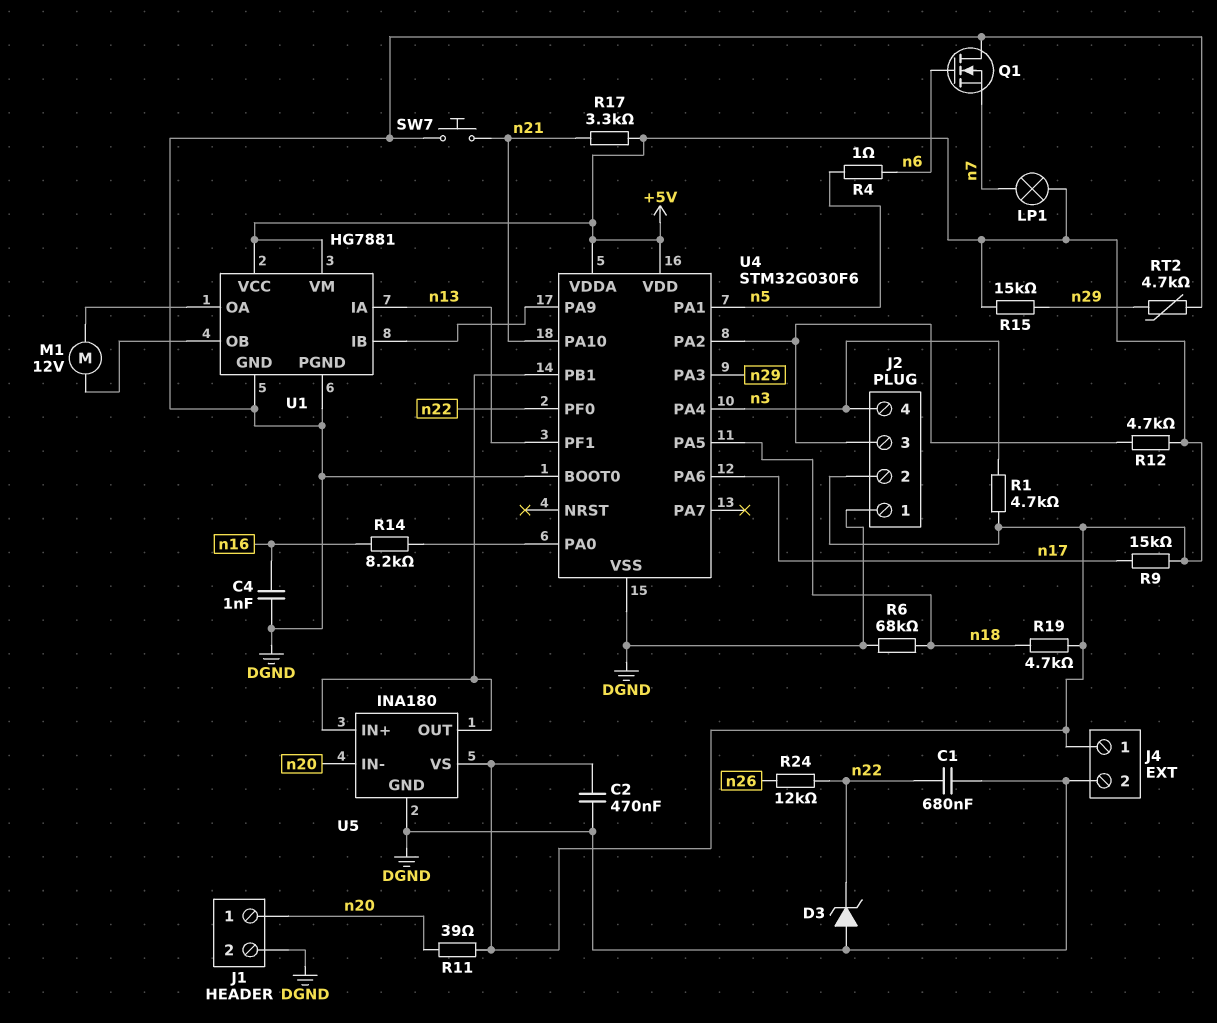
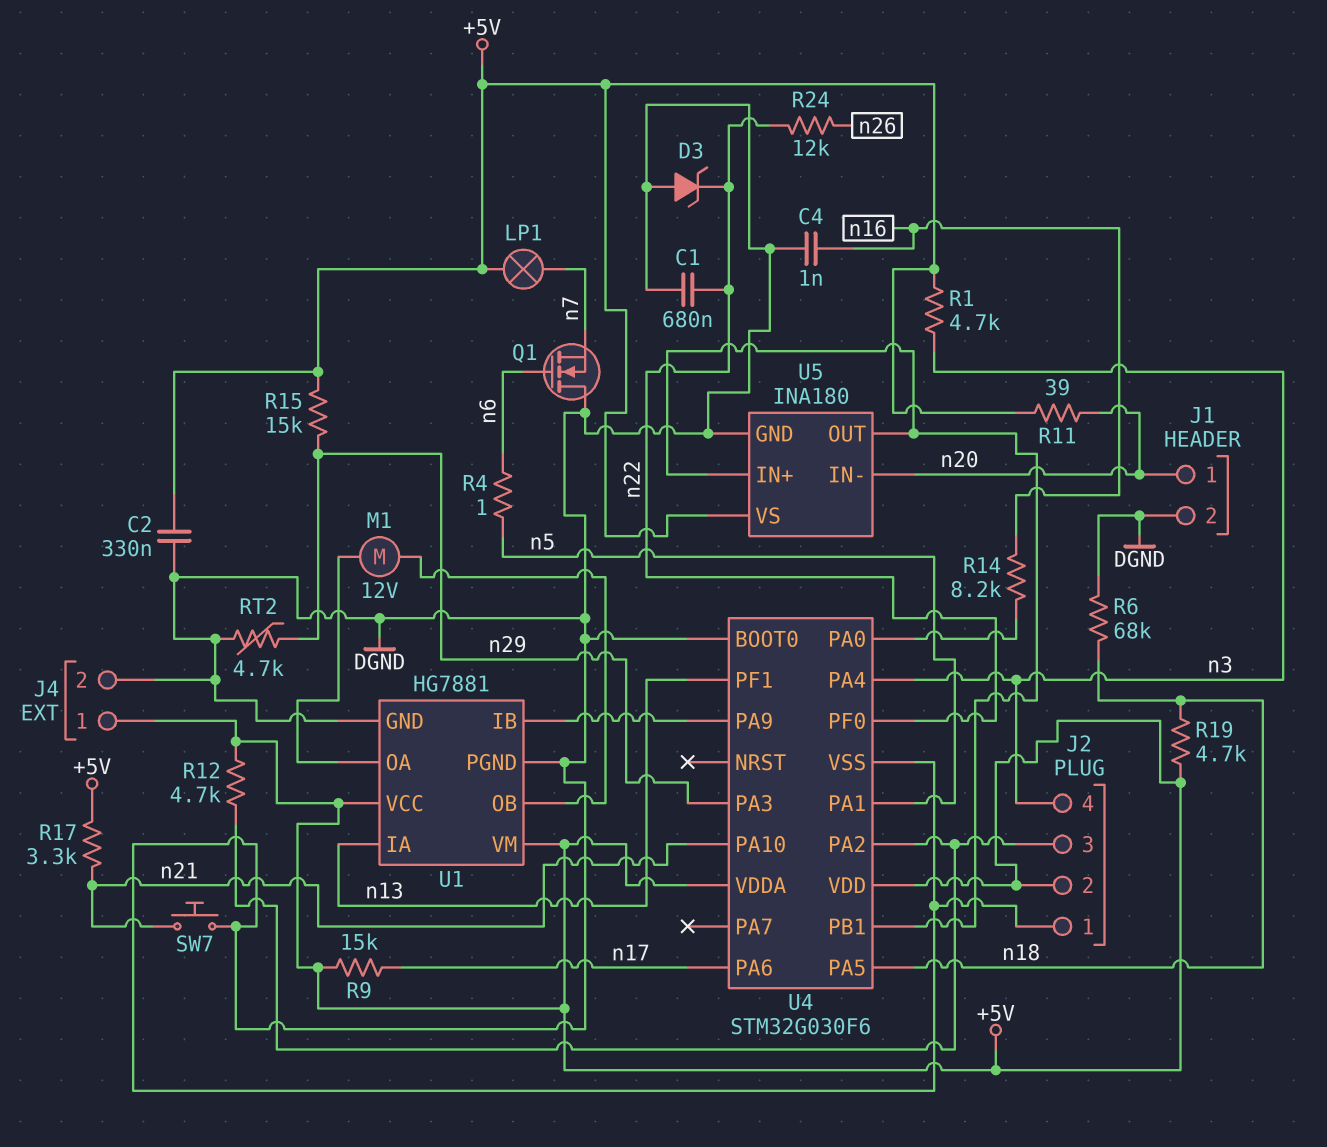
C2: 470nF (+5V, DGND) -> 330nF (+5V, DGND)

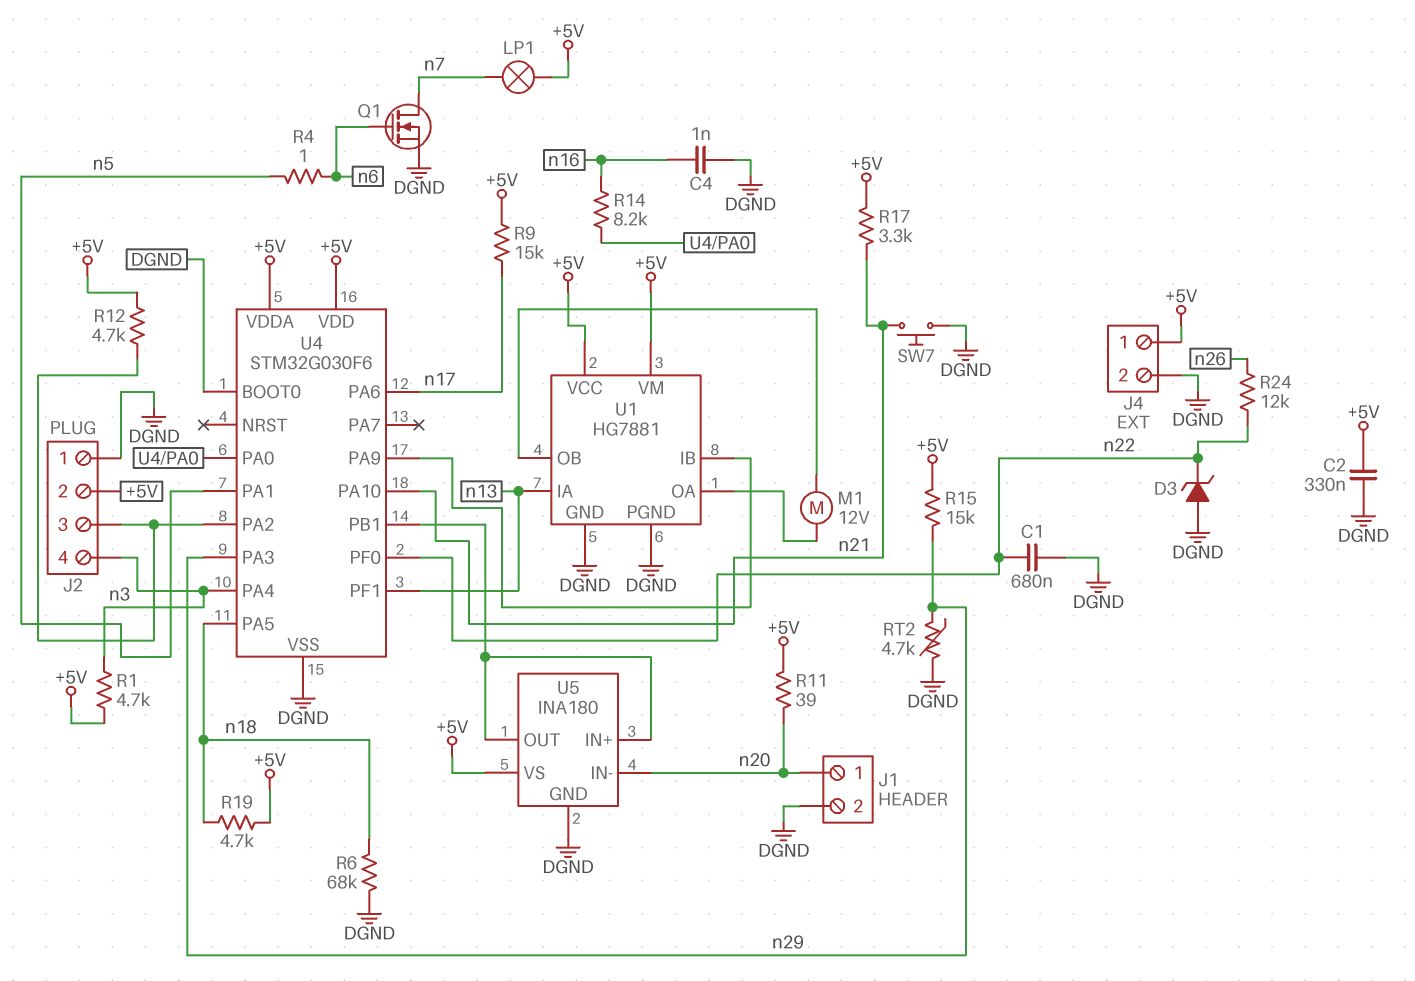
Q1: NMOS (G n6, D DGND, S n7) -> NMOS (G n6, D n7, S DGND)

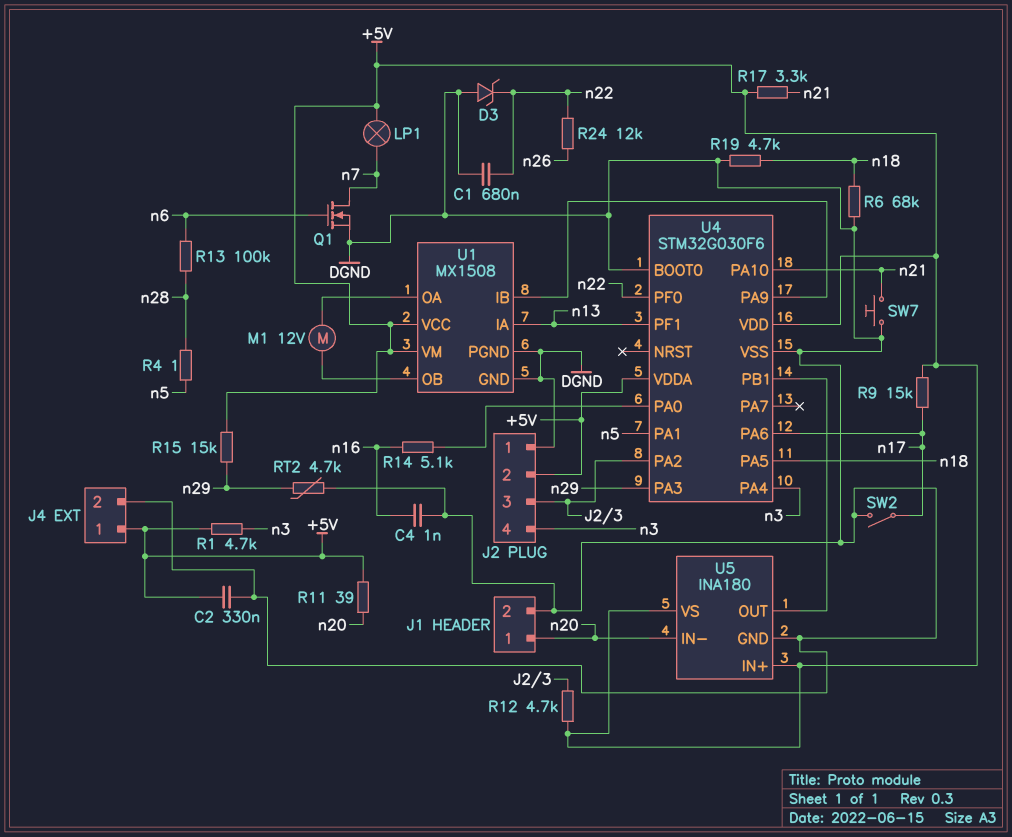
R4: 1 (n5, n6) -> 1 (n5, n28)
R13: none -> 100k (n6, n28)
R14: 8.2k (U4/PA0, n16) -> 5.1k (U4/PA0, n16)
R19: 4.7k (+5V, n18) -> 4.7k (DGND, n18)
SW2: none -> switch (DGND, n17)
U1: HG7881 -> MX1508
U5 pin IN+: U4/PB1 -> +5V

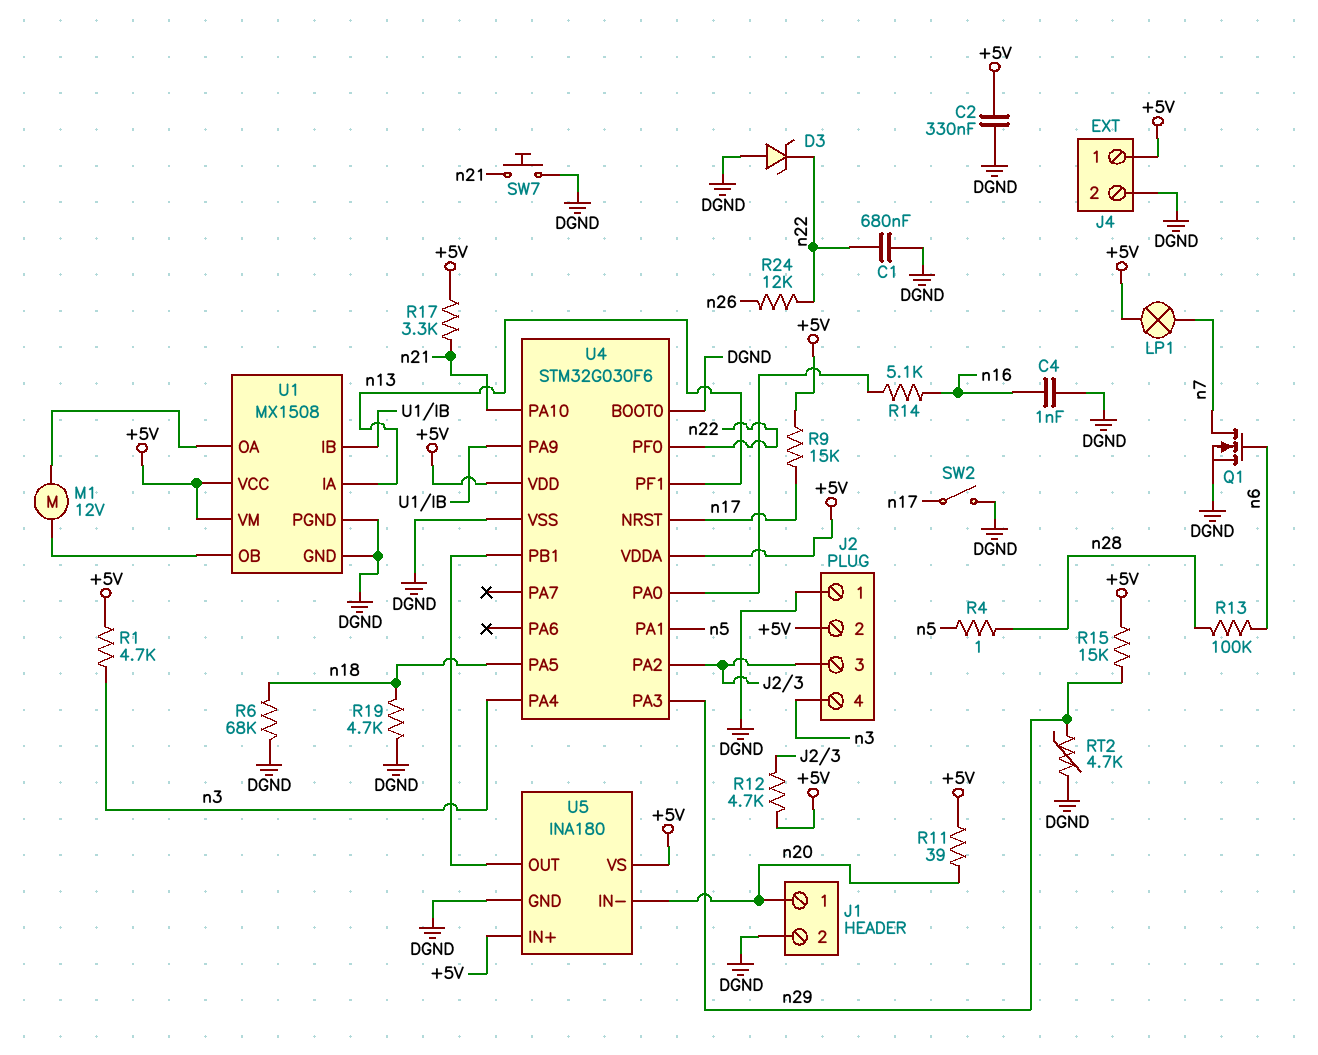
U4 pin NRST: none -> n17
U4 pin PA6: n17 -> none

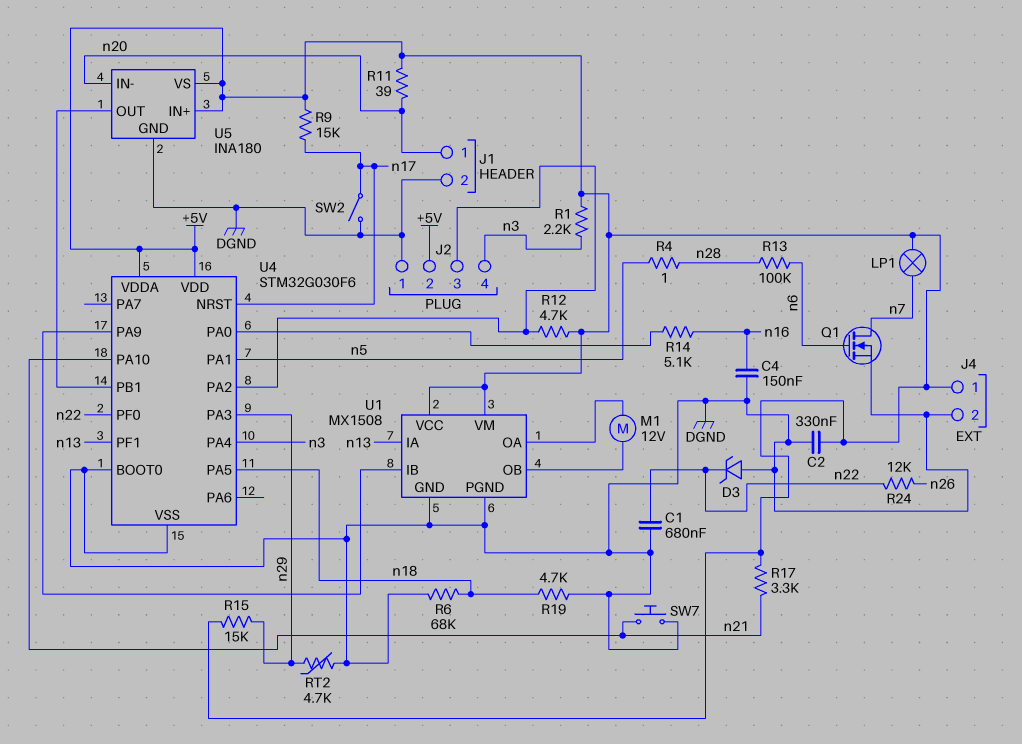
C4: 1nF (DGND, n16) -> 150nF (DGND, n16)
R1: 4.7k (+5V, n3) -> 2.2k (+5V, n3)

